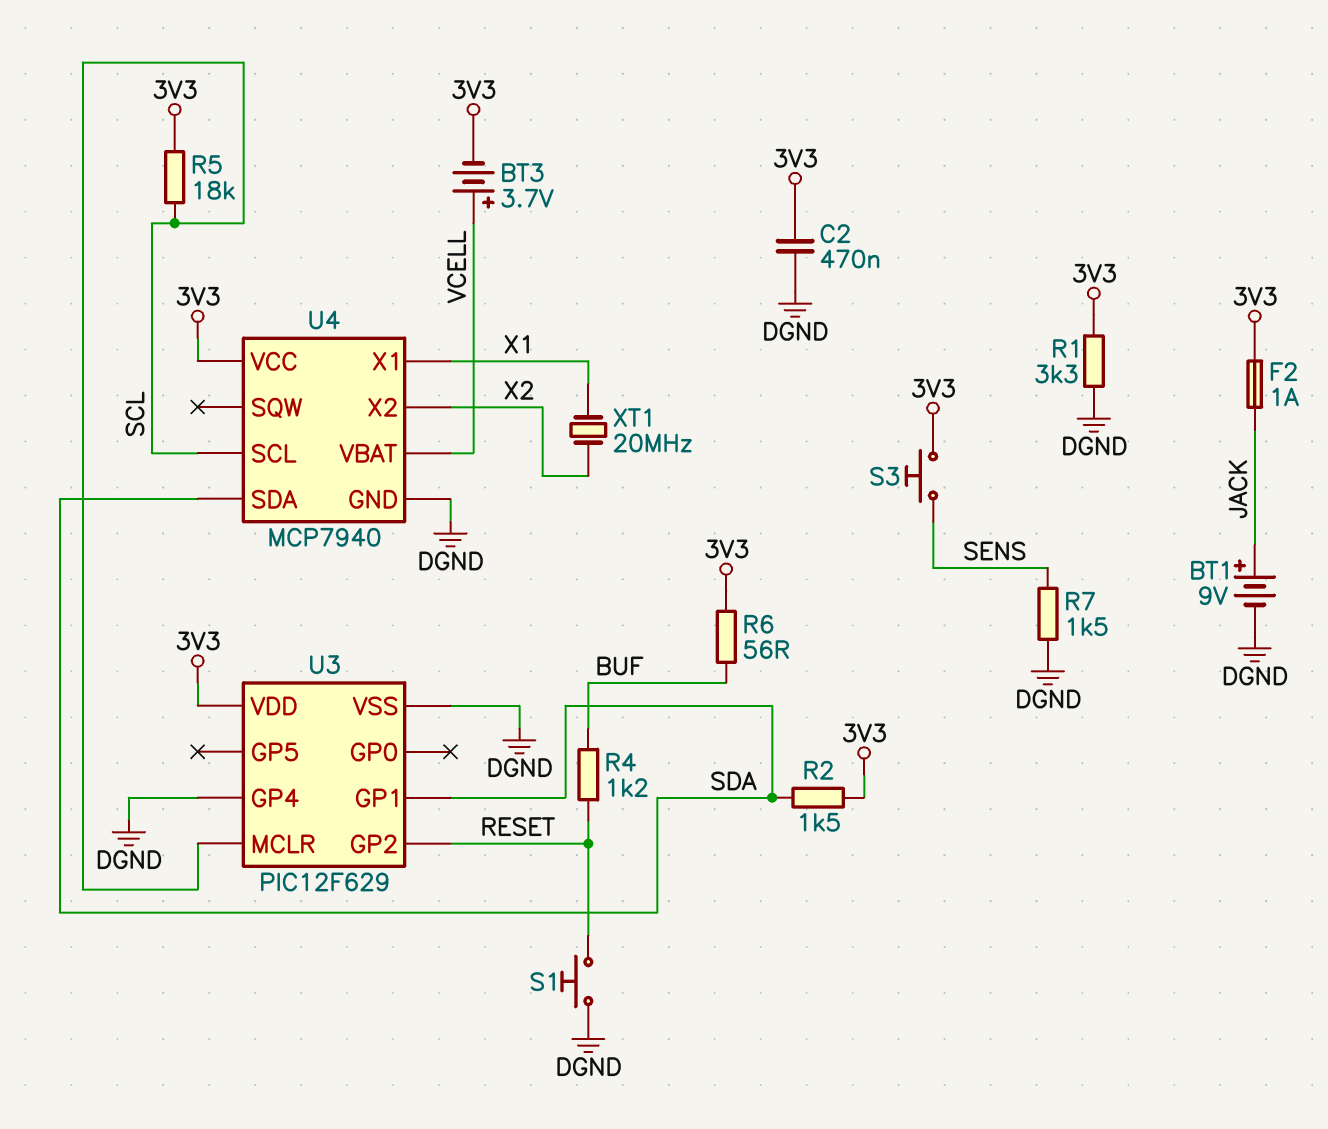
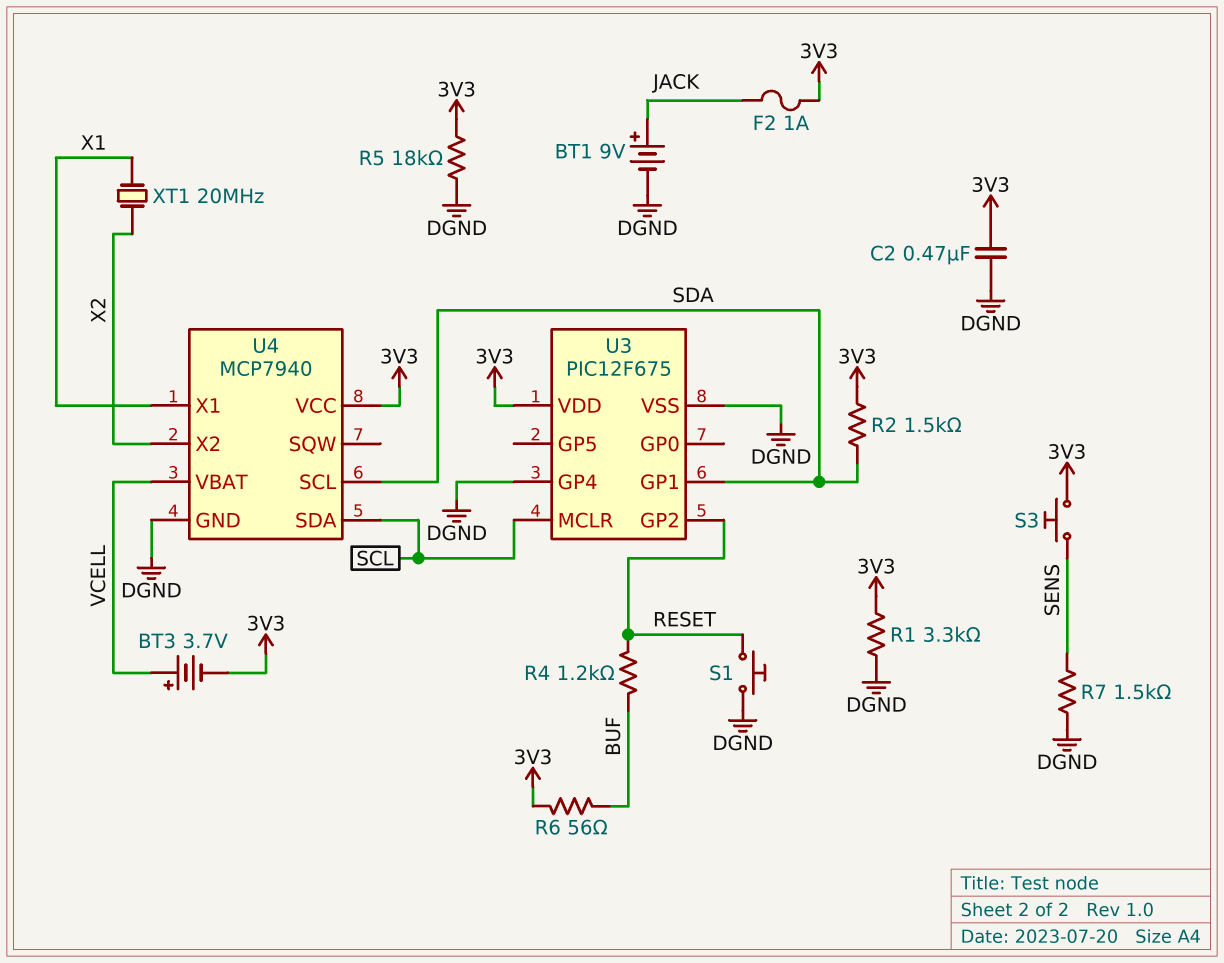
R5: 18k (3V3, SCL) -> 18k (3V3, DGND)
U3: PIC12F629 -> PIC12F675
U4 pin SCL: SCL -> SDA
U4 pin SDA: SDA -> SCL

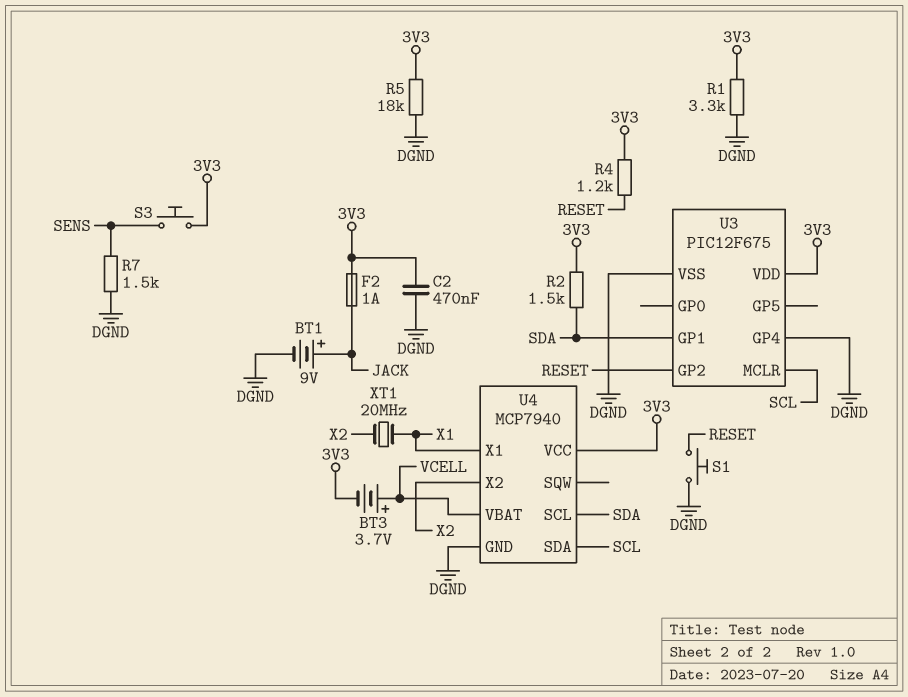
R4: 1.2k (BUF, RESET) -> 1.2k (3V3, RESET)
R6: 56 (3V3, BUF) -> none

